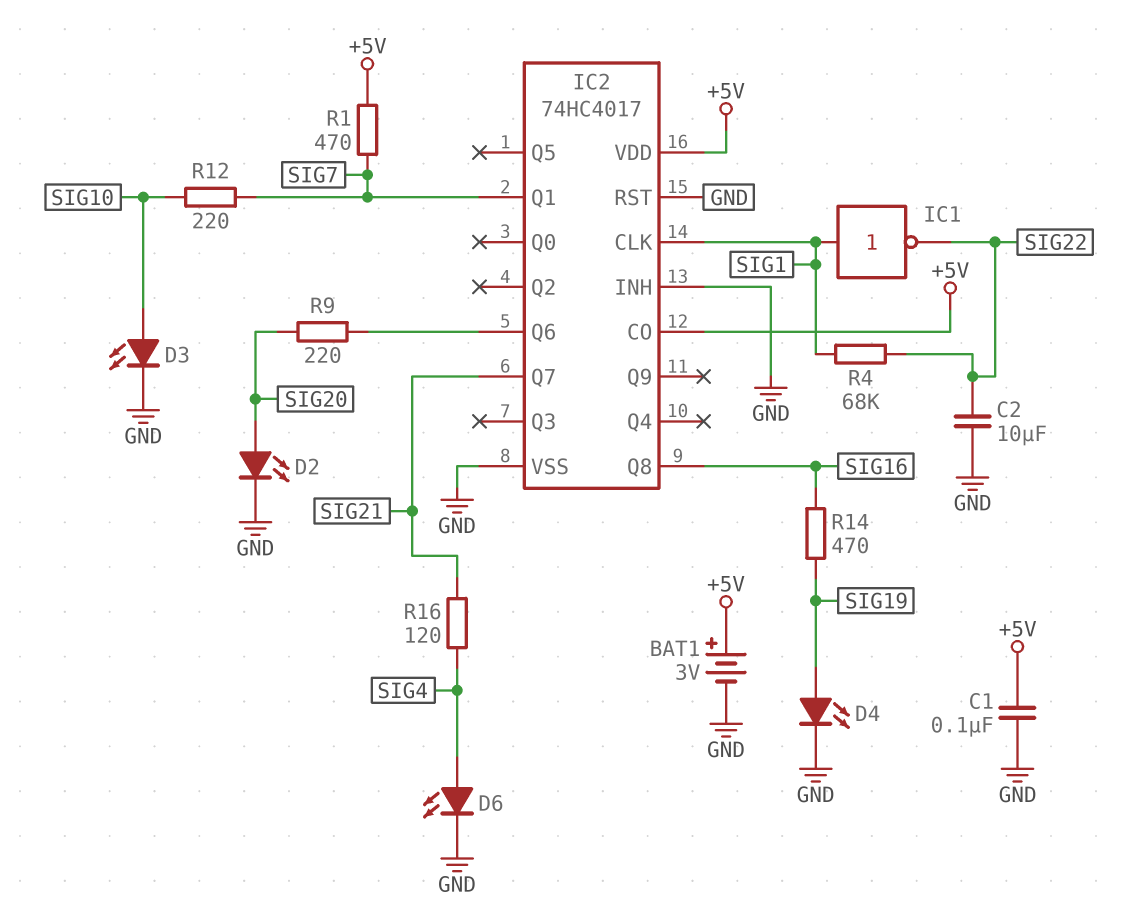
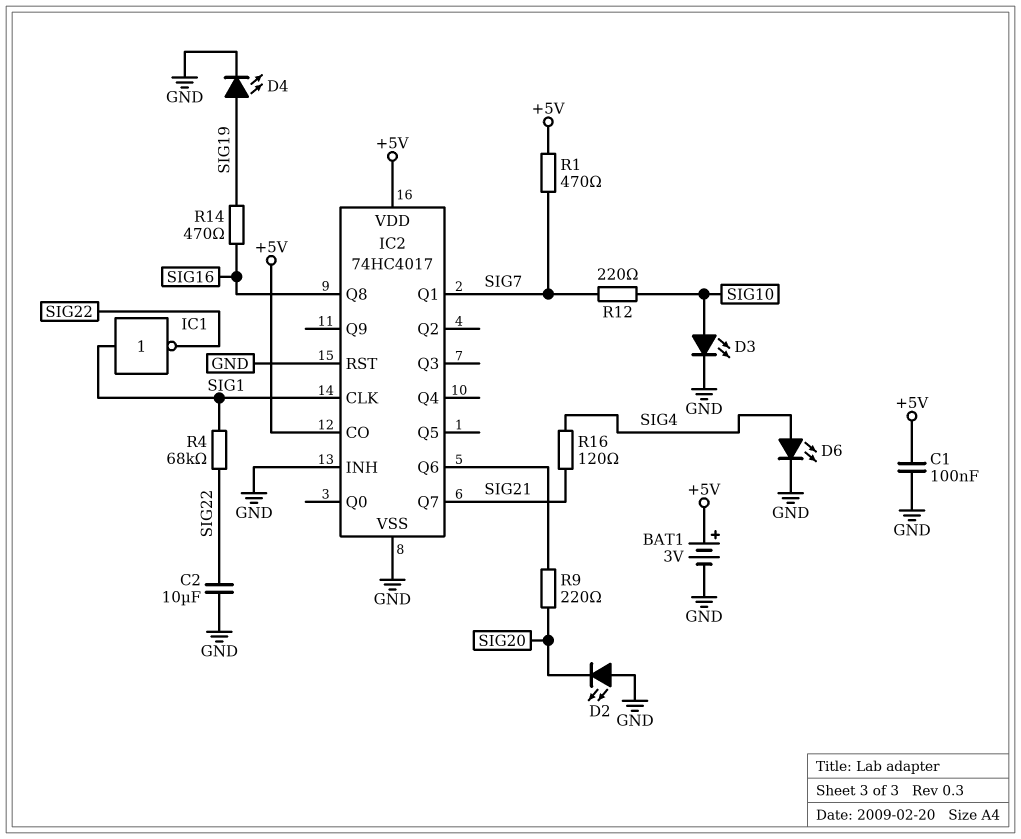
D2: LED (A SIG20, K GND) -> LED (A GND, K SIG20)

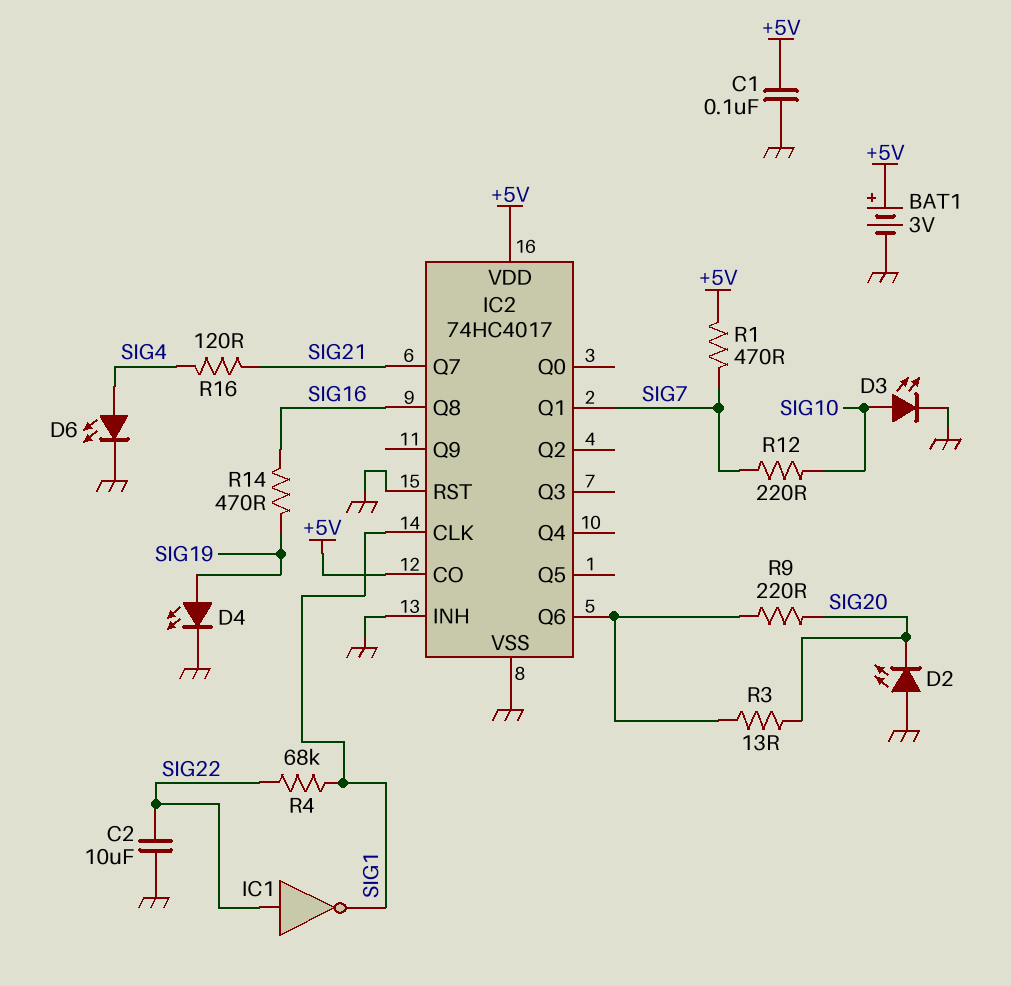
IC1: NOT (in SIG1, out SIG22) -> NOT (in SIG22, out SIG1)
R3: none -> 13 (IC2/Q6, SIG20)

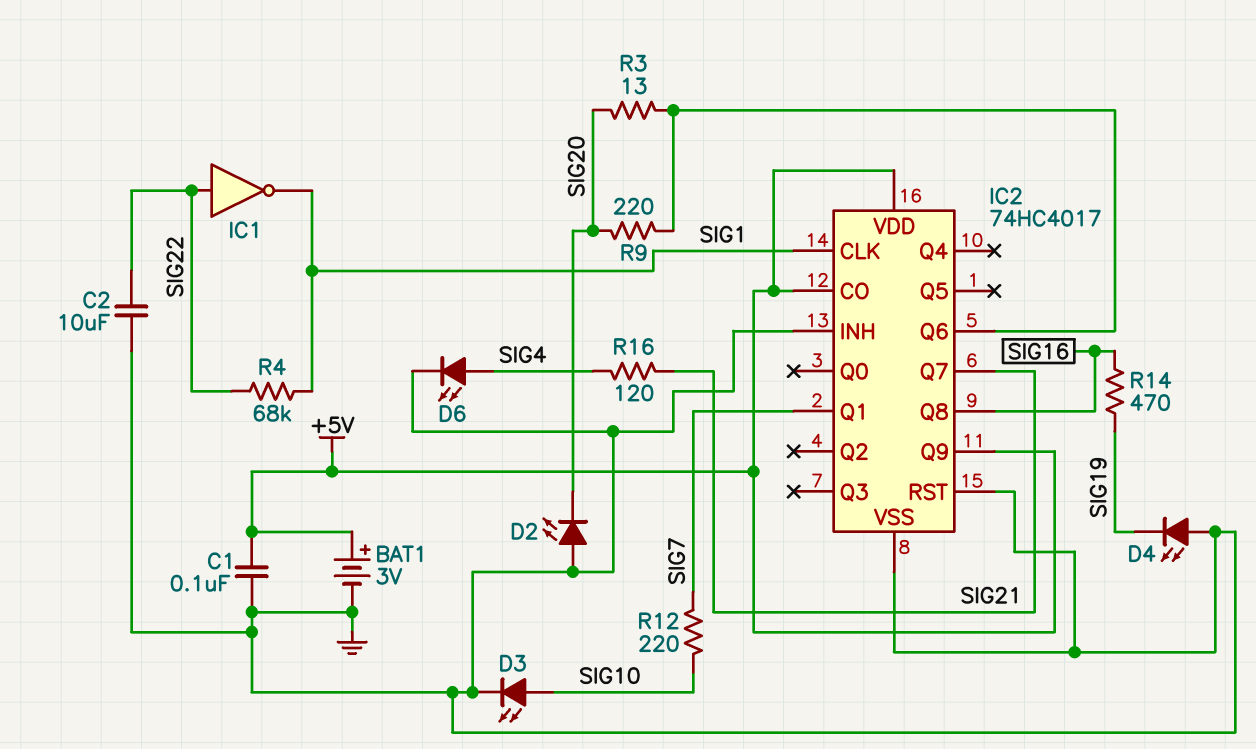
D4: LED (A SIG19, K GND) -> LED (A GND, K SIG19)
IC2 pin Q9: none -> +5V
R1: 470 (+5V, SIG7) -> none

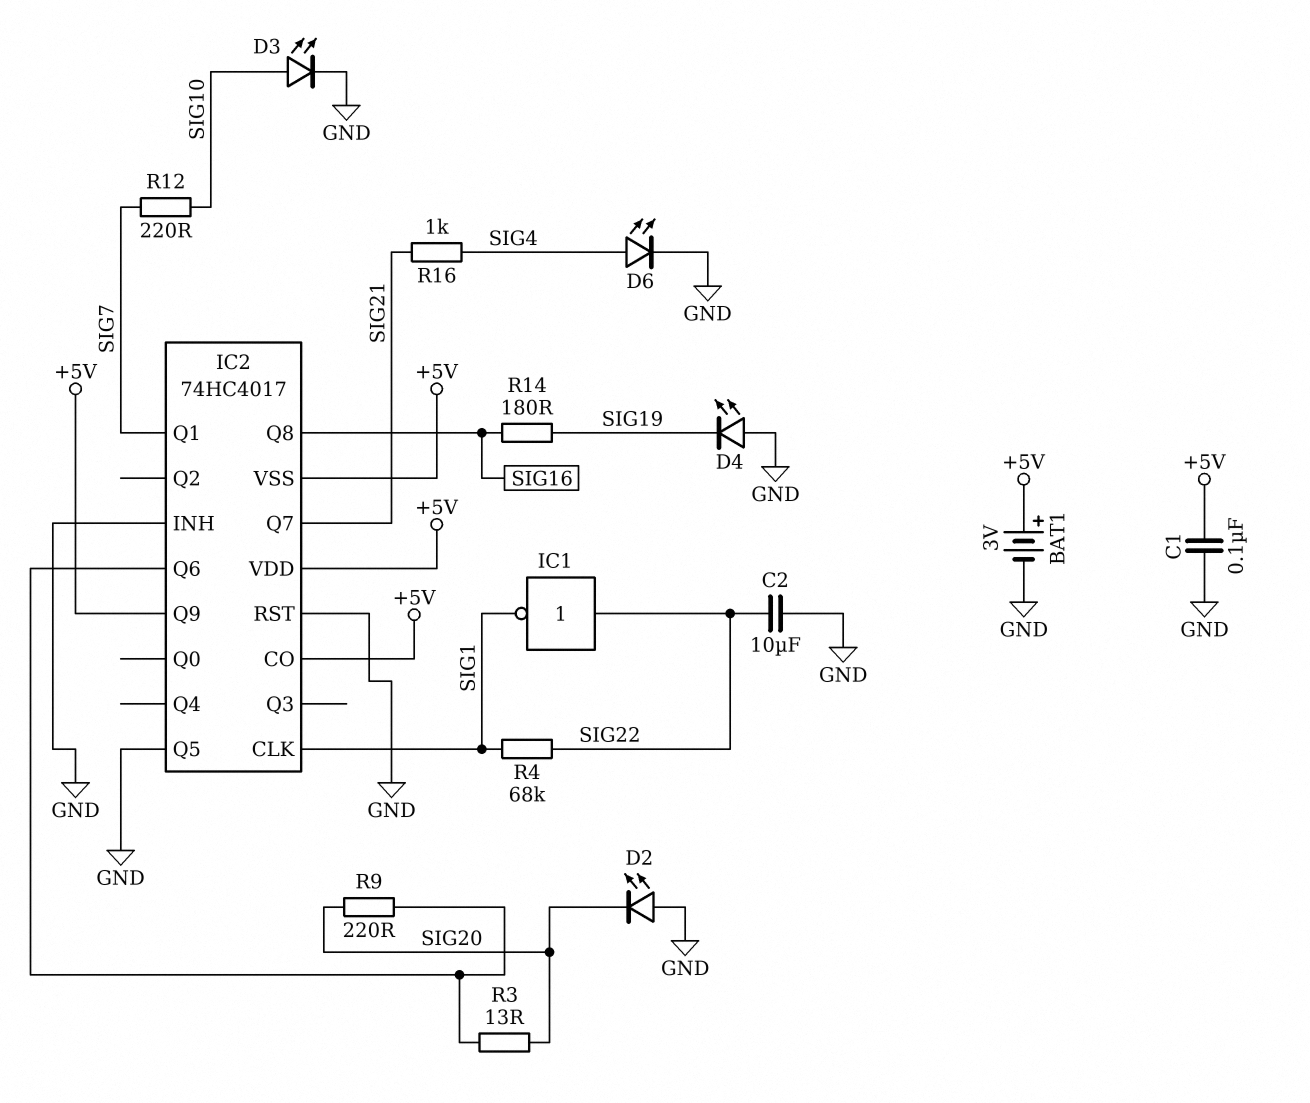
IC2 pin Q5: none -> GND
IC2 pin VSS: GND -> +5V
R14: 470 (SIG16, SIG19) -> 180 (SIG16, SIG19)
R16: 120 (SIG4, SIG21) -> 1k (SIG4, SIG21)

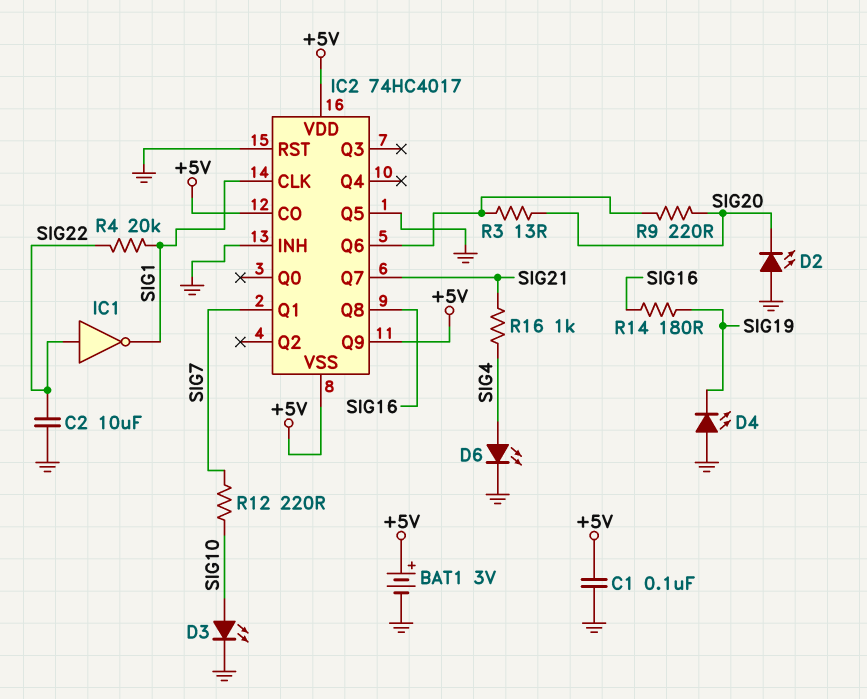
R4: 68k (SIG1, SIG22) -> 20k (SIG1, SIG22)

